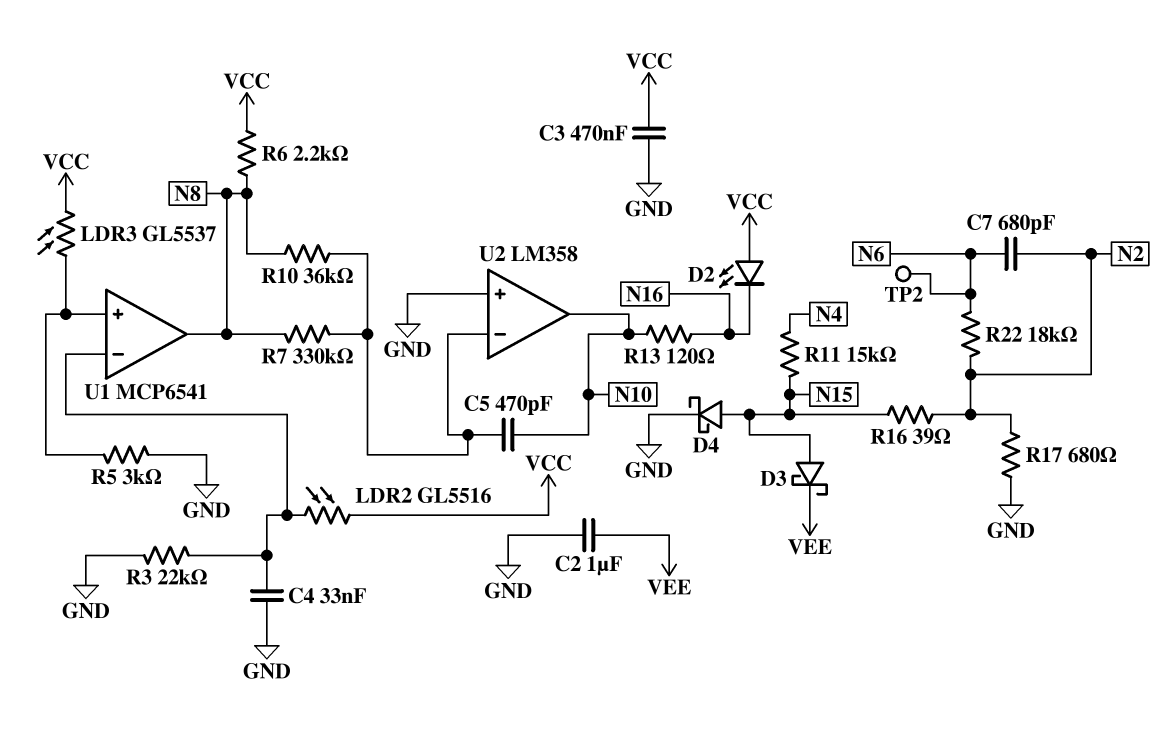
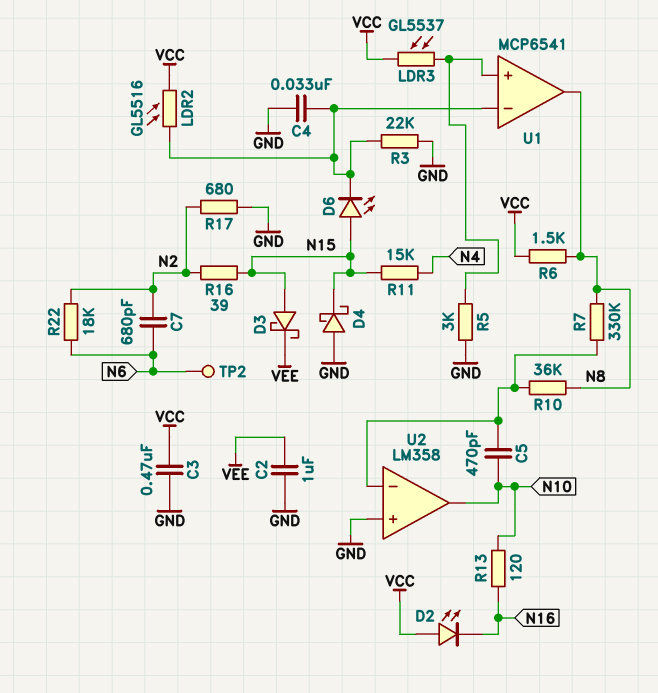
D4: schottky (A N15, K GND) -> schottky (A GND, K N15)
D6: none -> LED (A N15, K U1/in-)
R6: 2.2k (N8, VCC) -> 1.5k (N8, VCC)

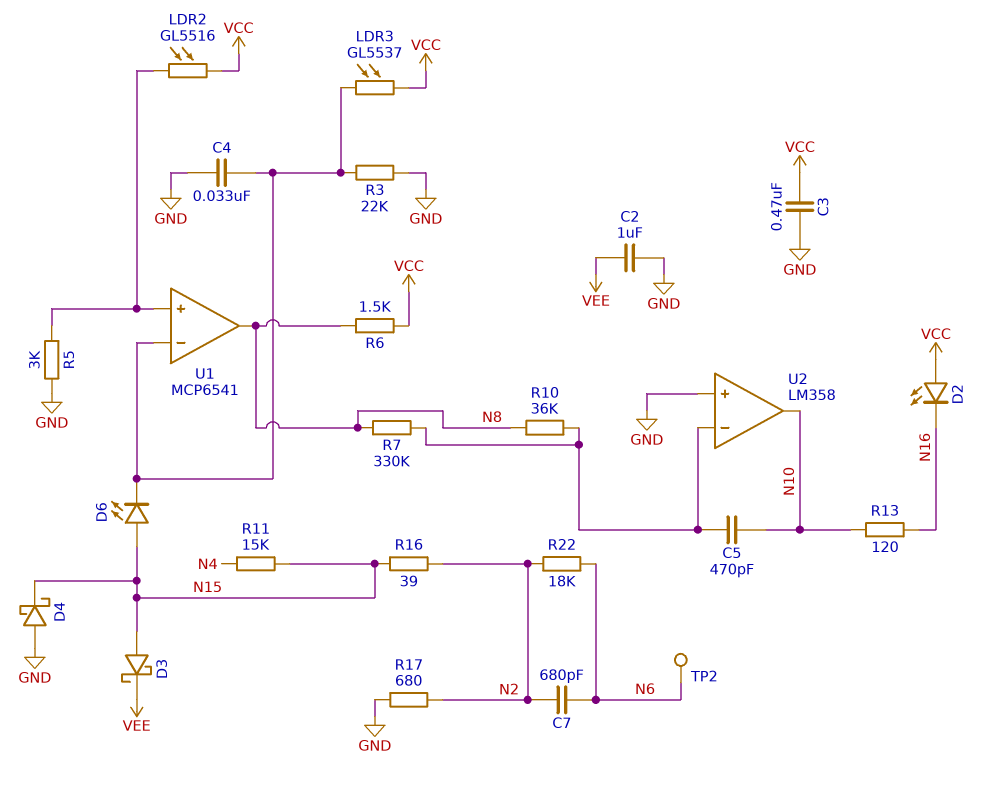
LDR2: GL5516 (U1/in-, VCC) -> GL5516 (U1/in+, VCC)
LDR3: GL5537 (U1/in+, VCC) -> GL5537 (U1/in-, VCC)

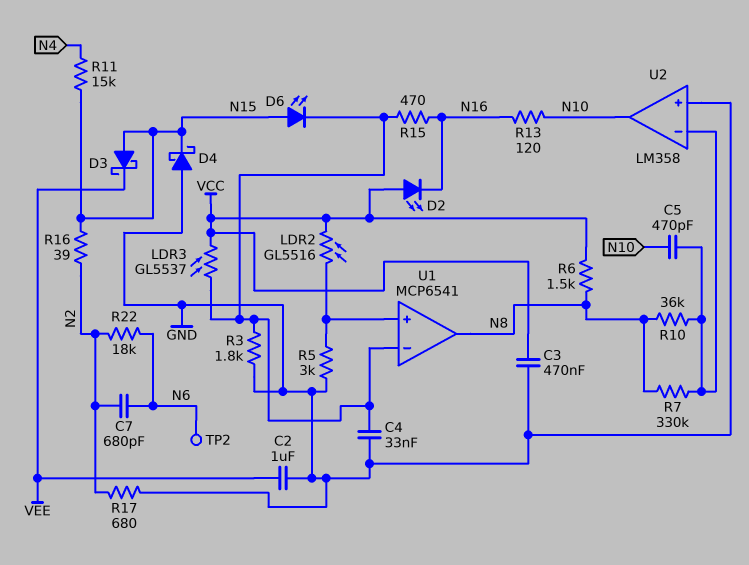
R3: 22k (GND, U1/in-) -> 1.8k (GND, U1/in-)
R15: none -> 470 (N16, U1/in-)

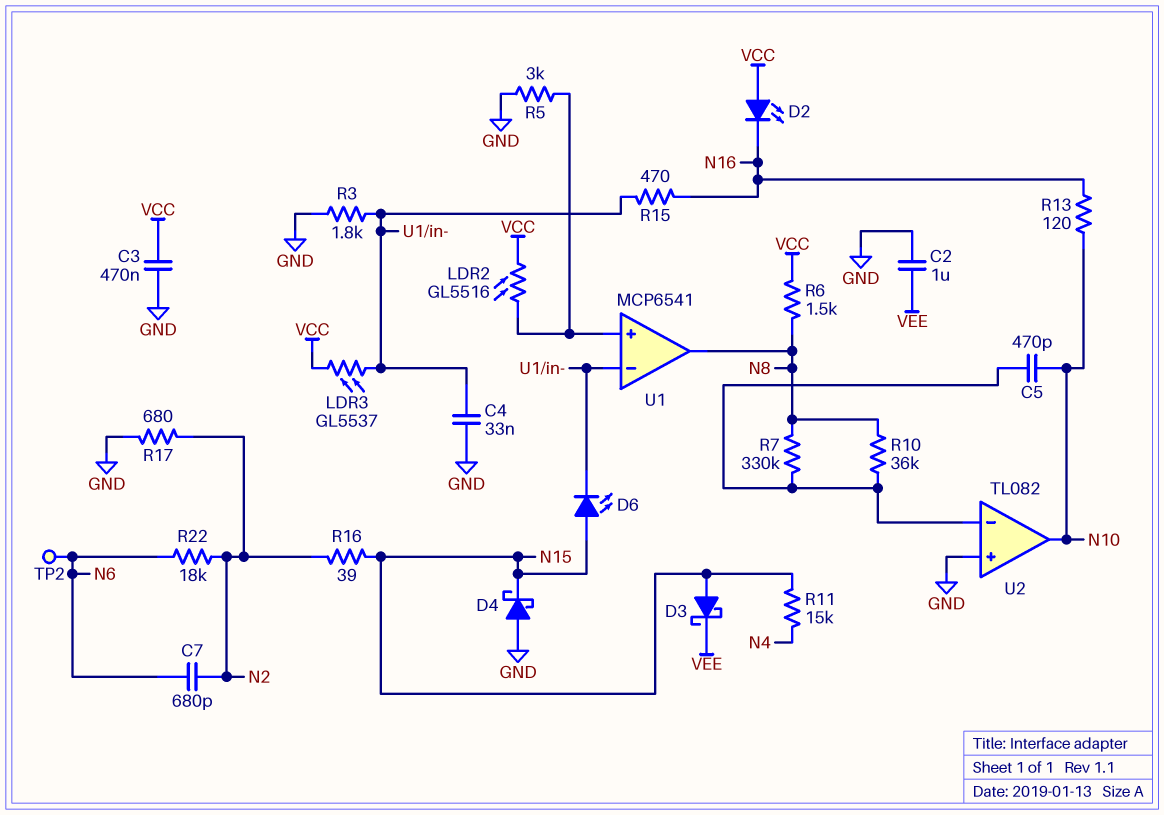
U2: LM358 -> TL082

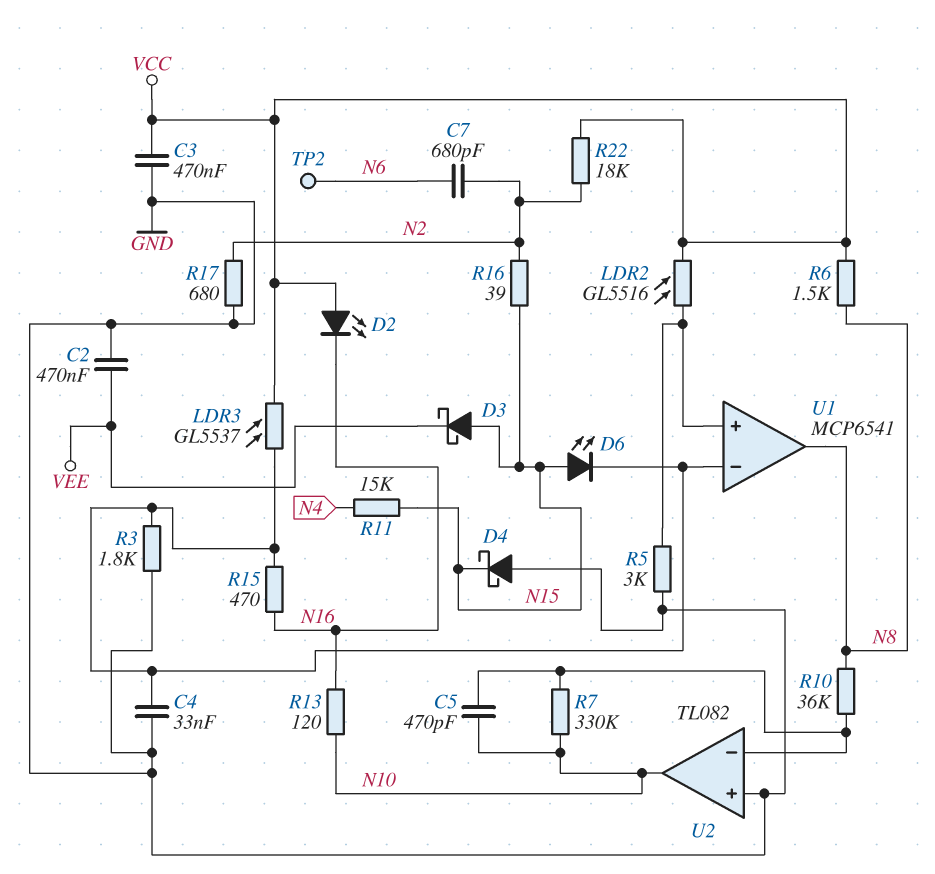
C2: 1uF (GND, VEE) -> 470nF (GND, VEE)
R7: 330k (N8, U2/in-) -> 330k (N10, U2/in-)
R22: 18k (N2, N6) -> 18k (N2, VCC)

